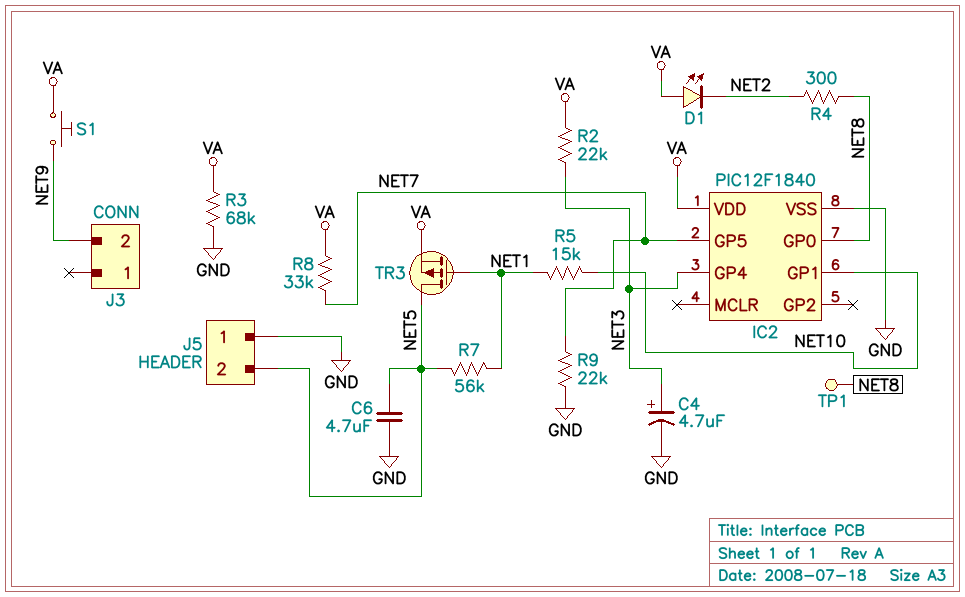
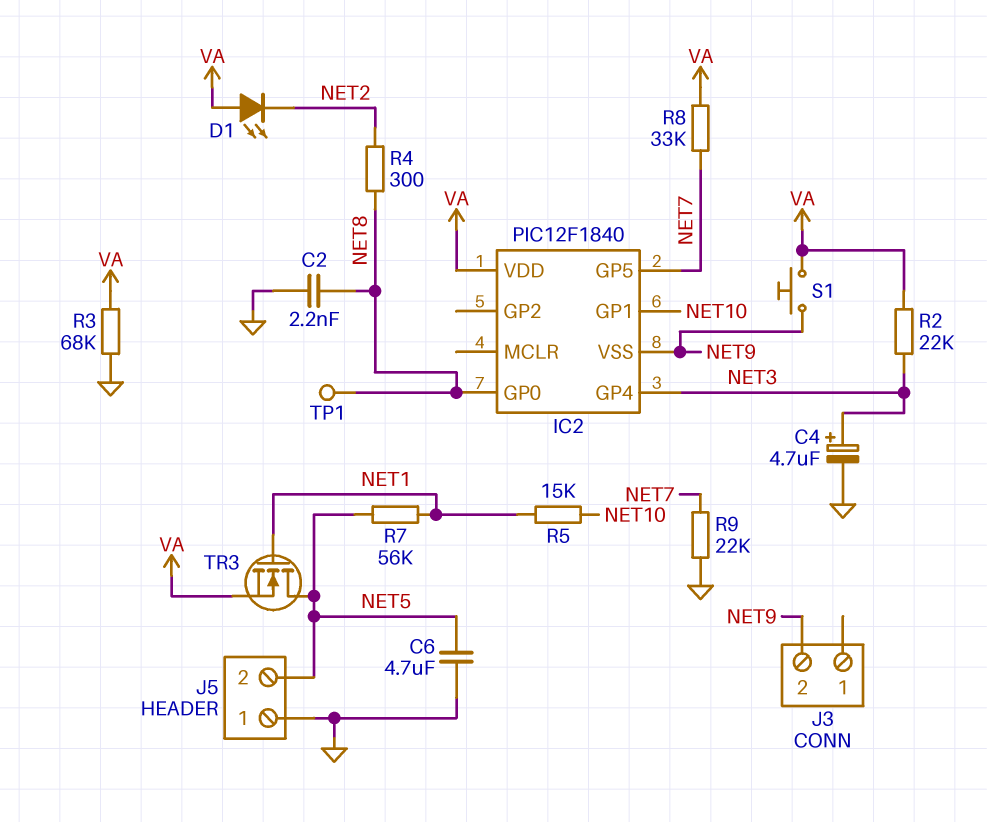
C2: none -> 2.2nF (GND, NET8)
IC2 pin VSS: GND -> NET9
TR3: PMOS (G NET1, D NET5, S VA) -> NMOS (G NET1, D NET5, S VA)

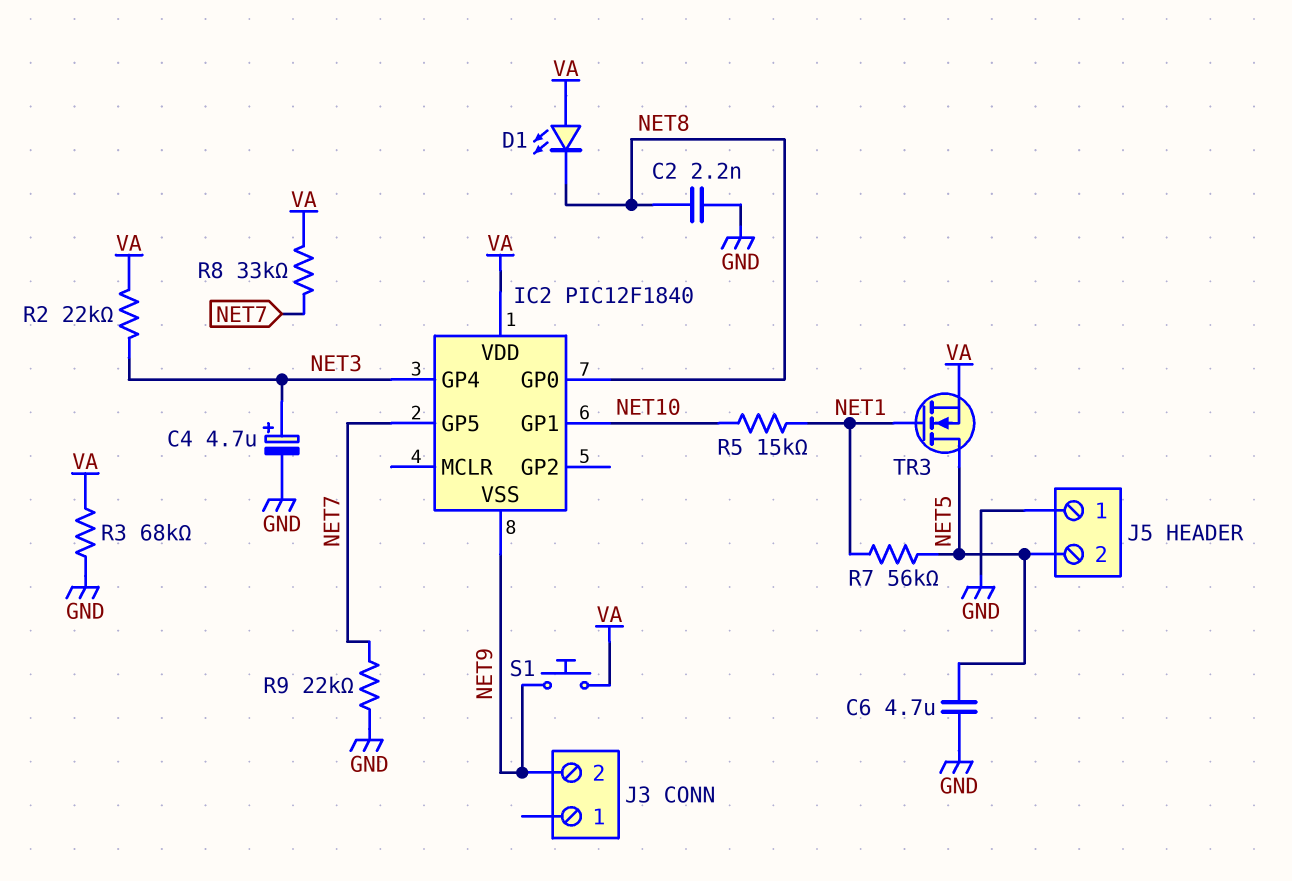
D1: LED (A VA, K NET2) -> LED (A VA, K NET8)
R4: 300 (NET2, NET8) -> none
TP1: test point (NET8) -> none

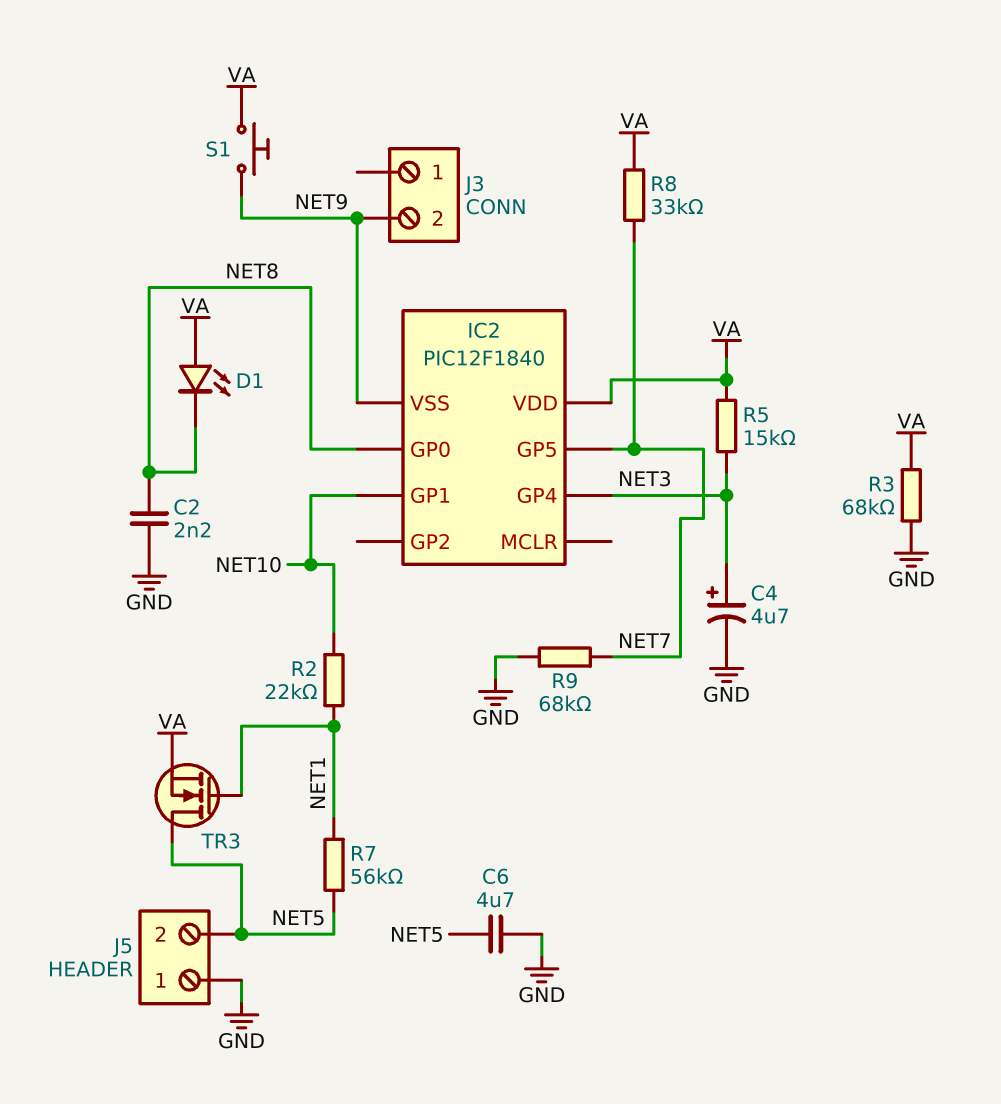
R2: 22k (NET3, VA) -> 22k (NET1, NET10)
R5: 15k (NET1, NET10) -> 15k (NET3, VA)
R9: 22k (GND, NET7) -> 68k (GND, NET7)

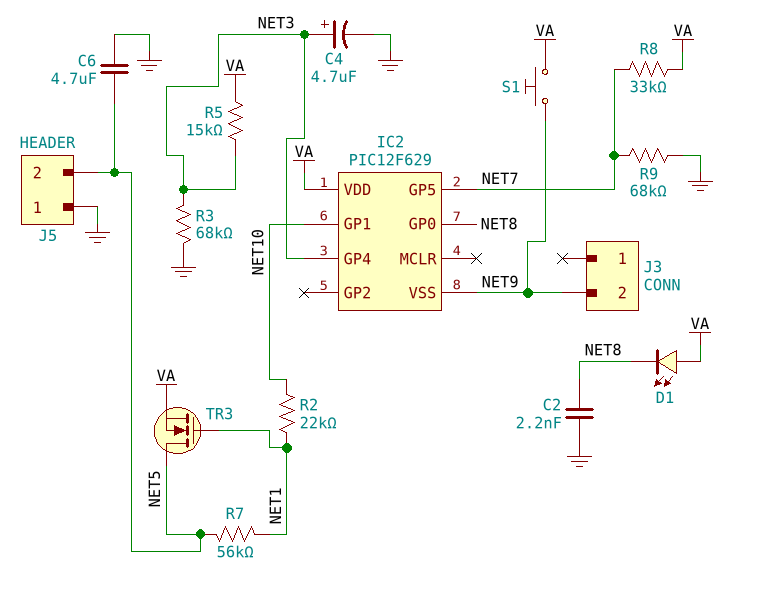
IC2: PIC12F1840 -> PIC12F629
R3: 68k (GND, VA) -> 68k (GND, NET3)

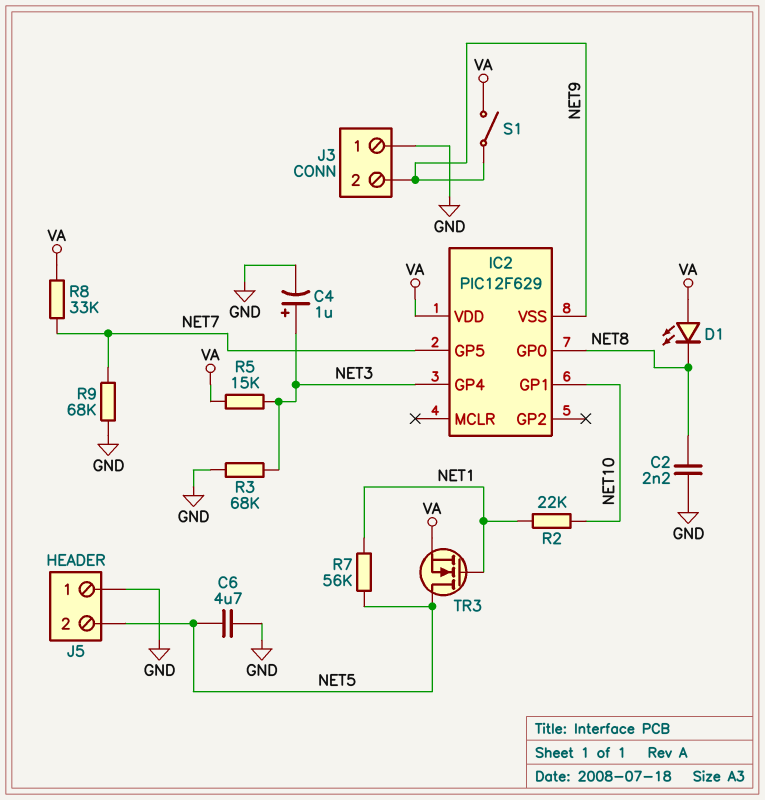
C4: 4.7uF (plus NET3, minus GND) -> 1uF (plus NET3, minus GND)
J3 pin 1: none -> GND
S1: button (NET9, VA) -> switch (NET9, VA)

